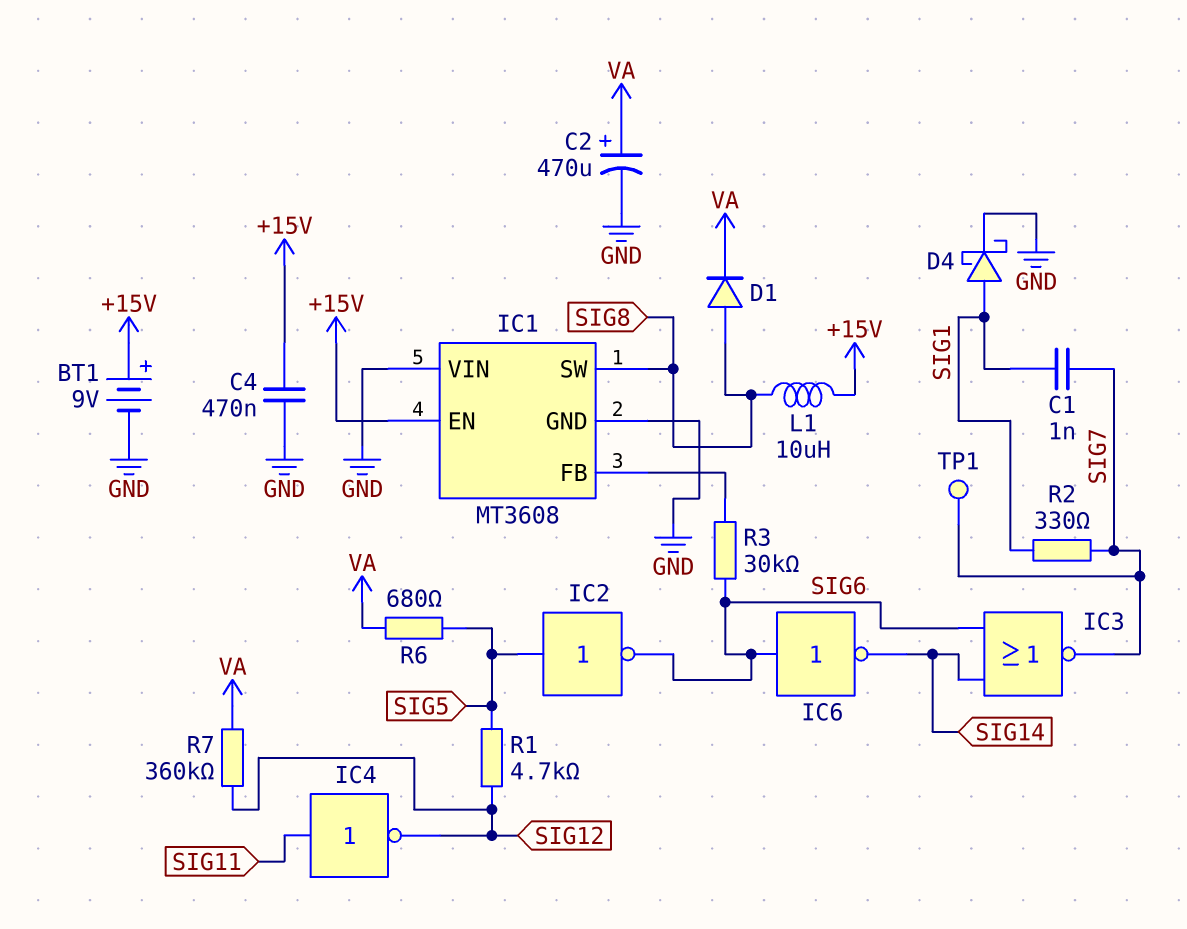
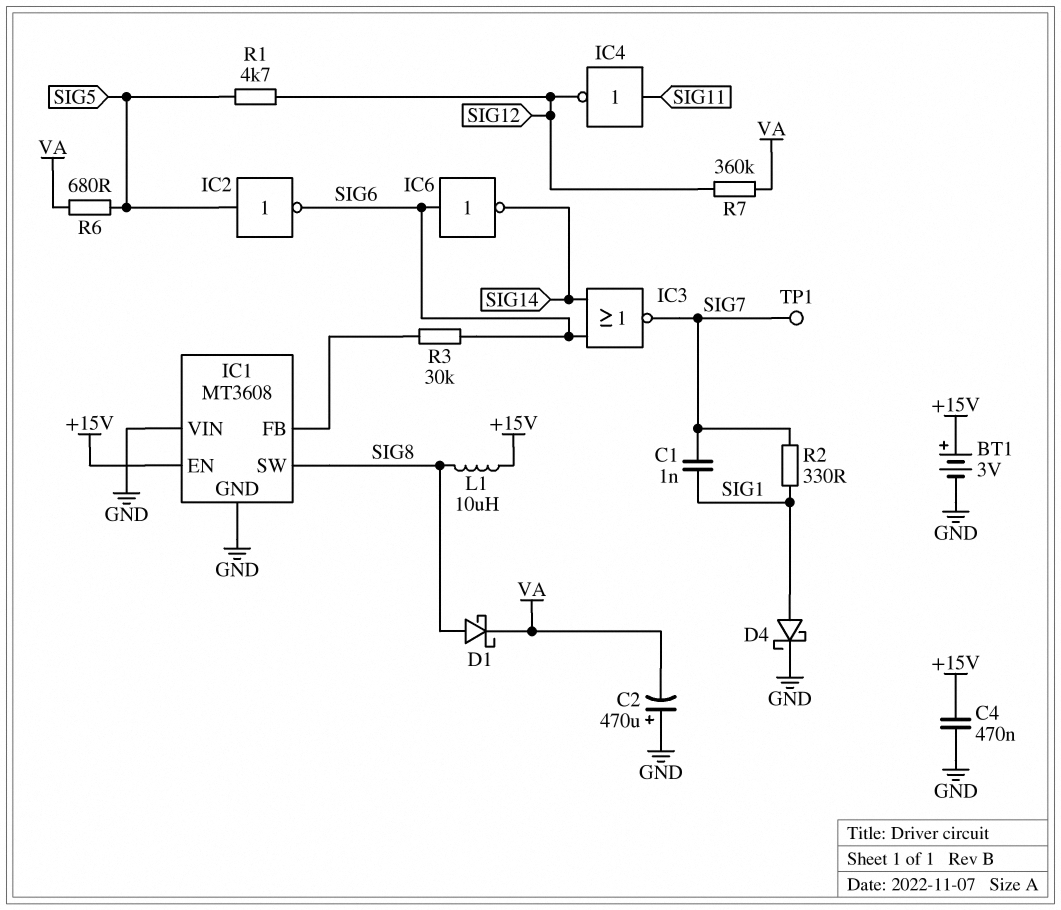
BT1: 9V (plus +15V, minus GND) -> 3V (plus +15V, minus GND)
C2: 470uF (plus VA, minus GND) -> 470uF (plus GND, minus VA)
D1: diode (A SIG8, K VA) -> schottky (A SIG8, K VA)

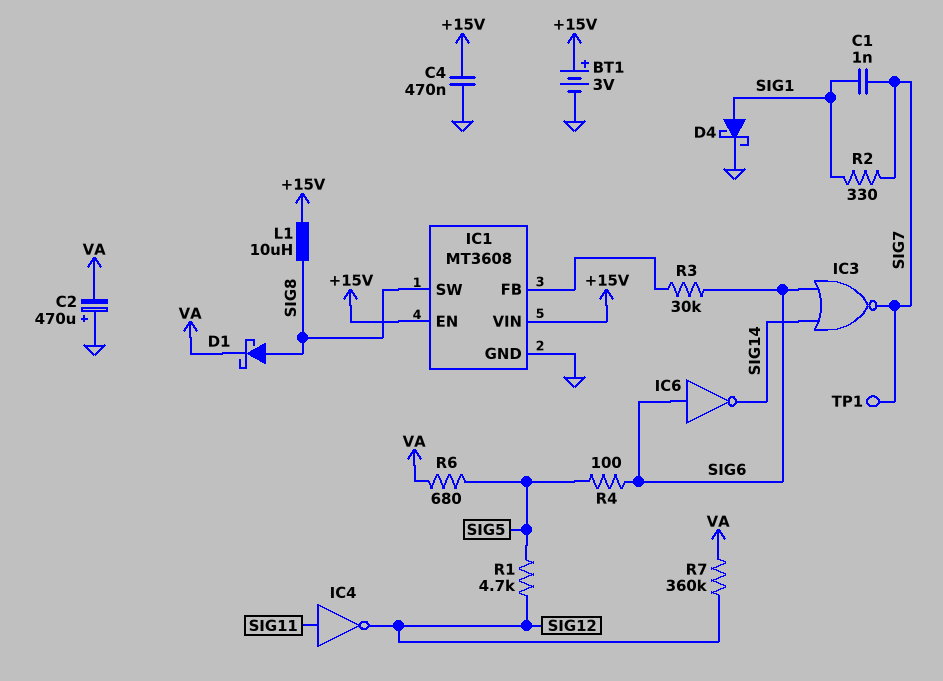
IC1 pin VIN: GND -> +15V
IC2: NOT (in SIG5, out SIG6) -> none
R4: none -> 100 (SIG5, SIG6)

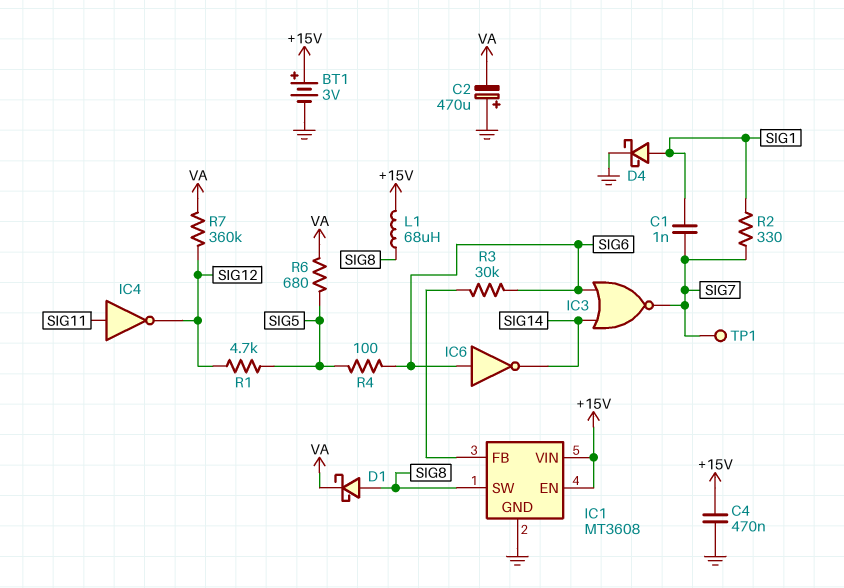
L1: 10uH (+15V, SIG8) -> 68uH (+15V, SIG8)

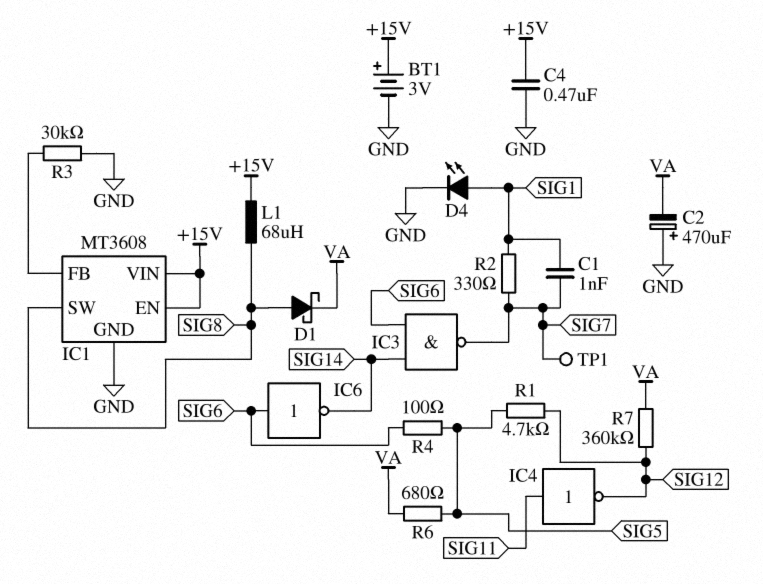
D4: schottky (A SIG1, K GND) -> LED (A SIG1, K GND)
IC3: NOR (in SIG6, in SIG14, out SIG7) -> NAND (in SIG6, in SIG14, out SIG7)
R3: 30k (IC1/FB, SIG6) -> 30k (GND, IC1/FB)

